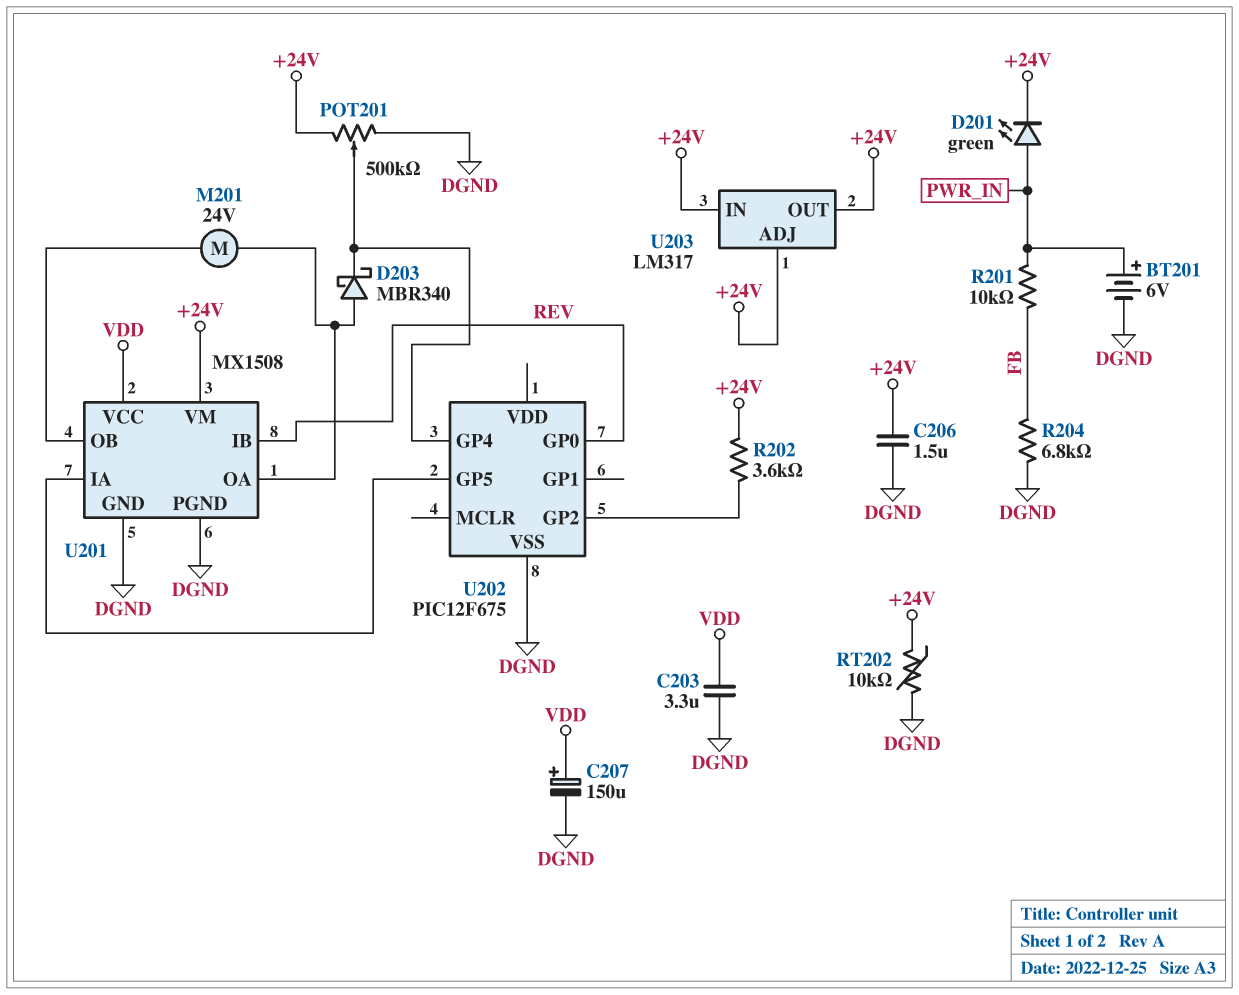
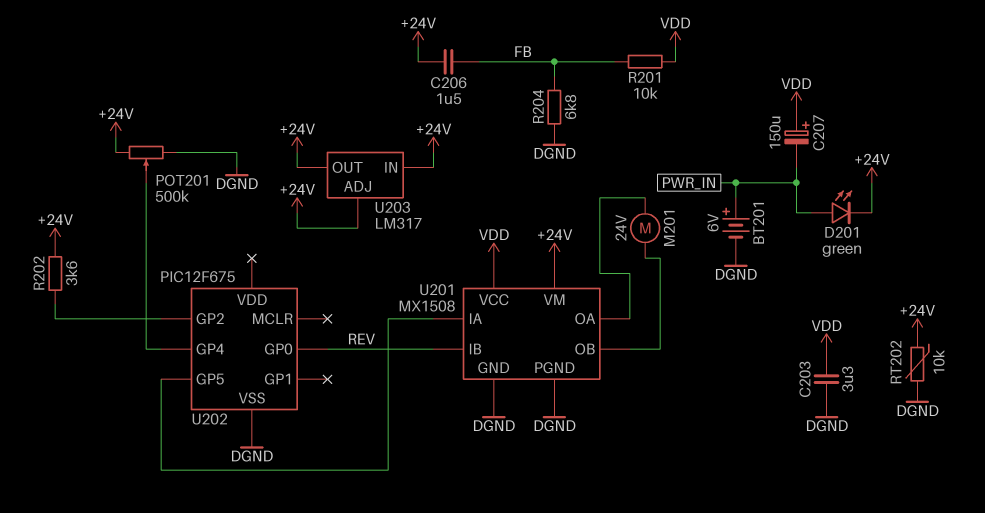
C206: 1.5uF (+24V, DGND) -> 1.5uF (+24V, FB)
C207: 150uF (plus VDD, minus DGND) -> 150uF (plus VDD, minus PWR_IN)
D203: schottky MBR340 (A U201/OA, K U202/GP4) -> none
R201: 10k (FB, PWR_IN) -> 10k (FB, VDD)

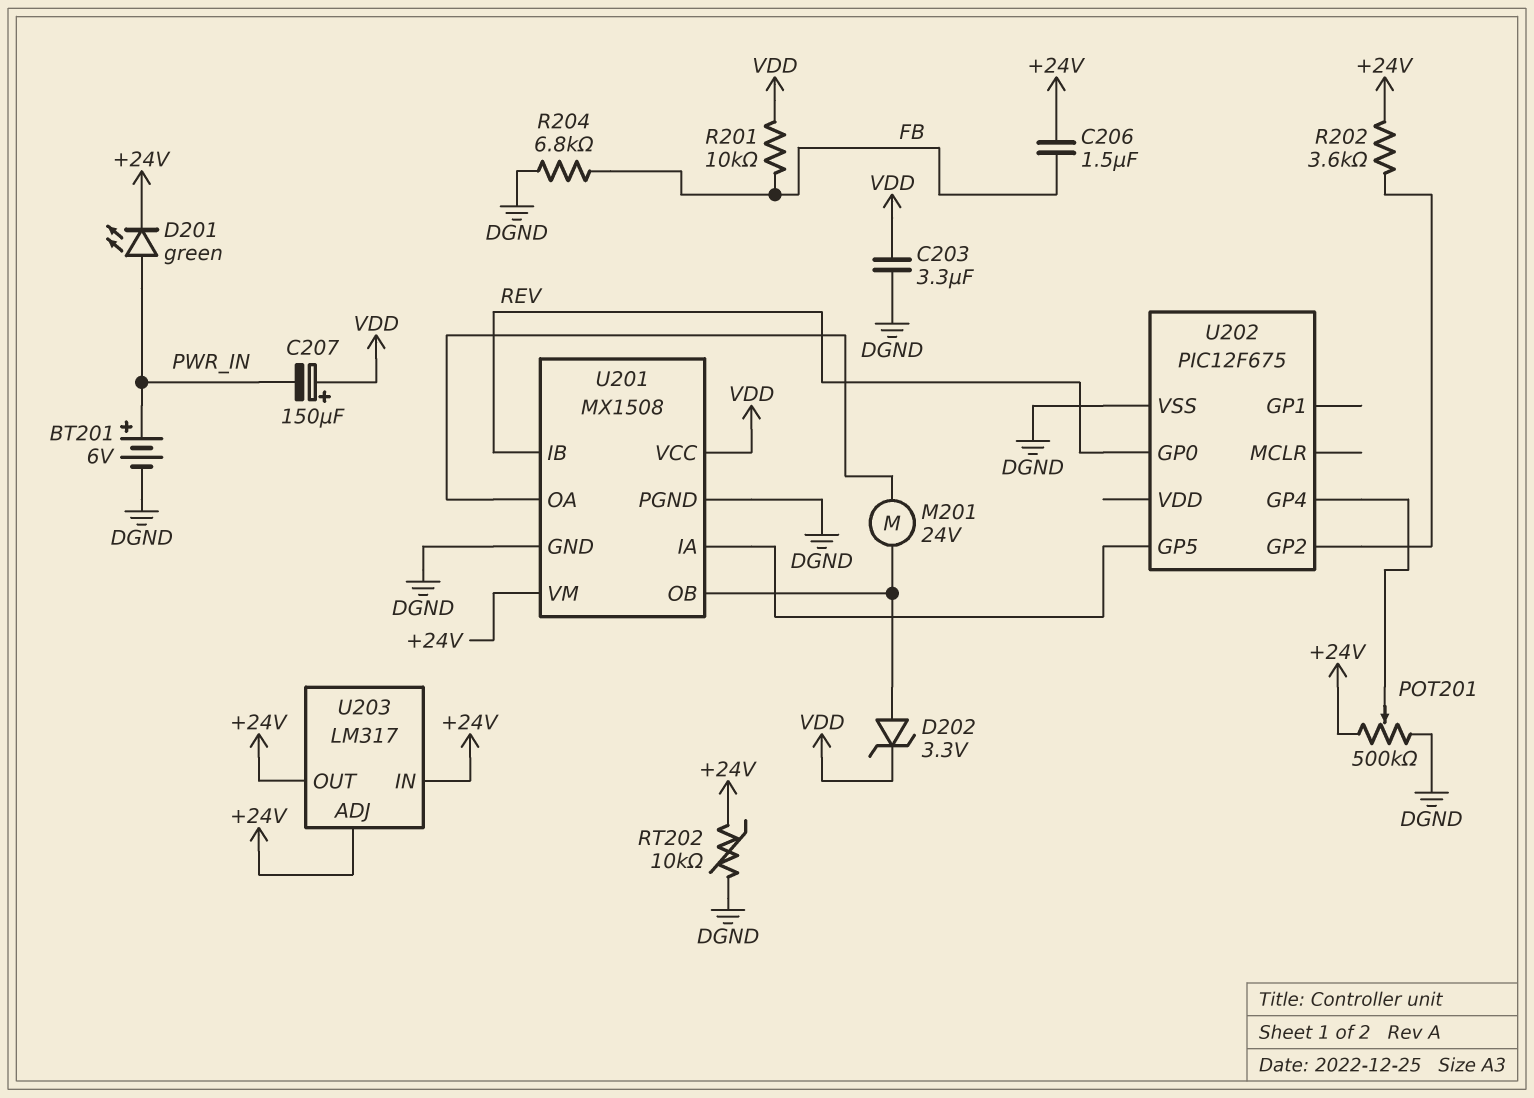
D202: none -> zener 3.3V (A U201/OB, K VDD)

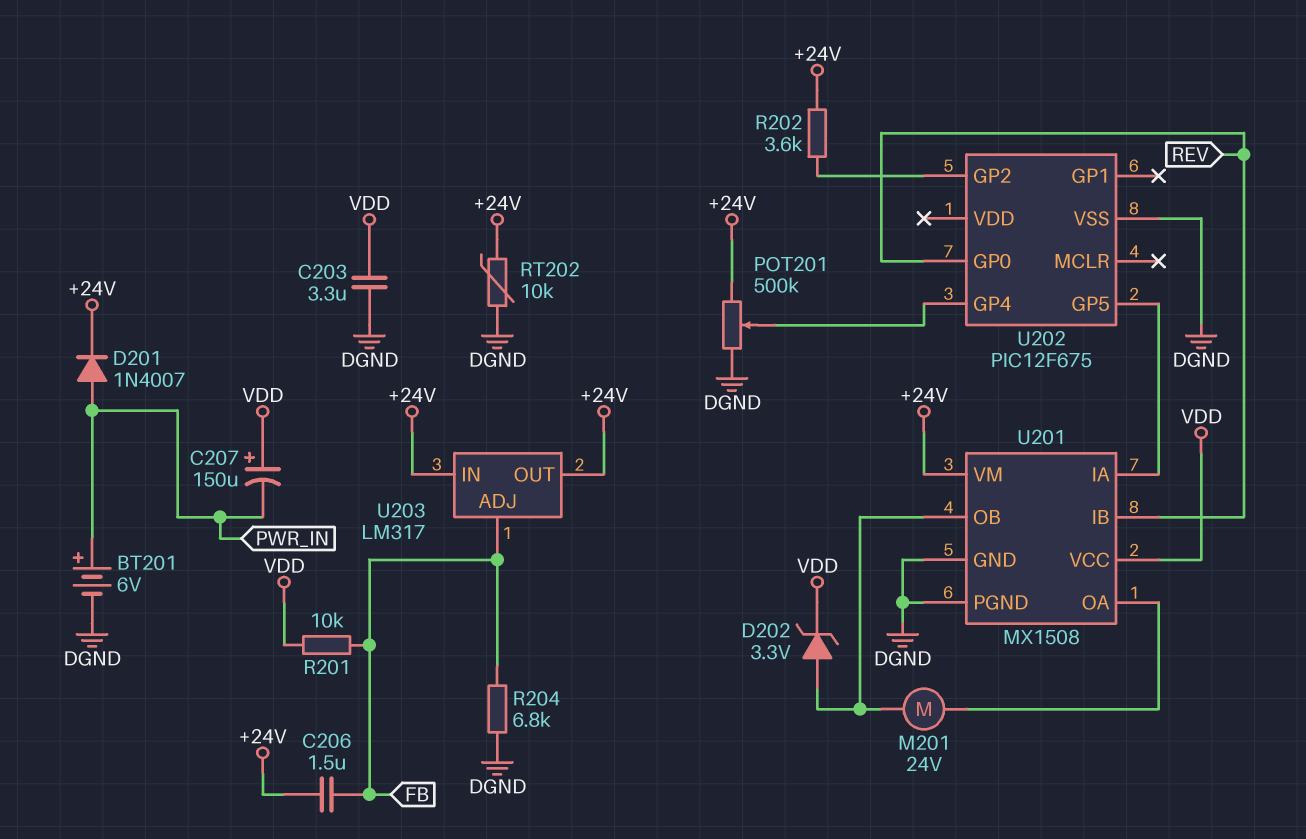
D201: LED green (A PWR_IN, K +24V) -> diode 1N4007 (A PWR_IN, K +24V)
U203 pin ADJ: +24V -> FB

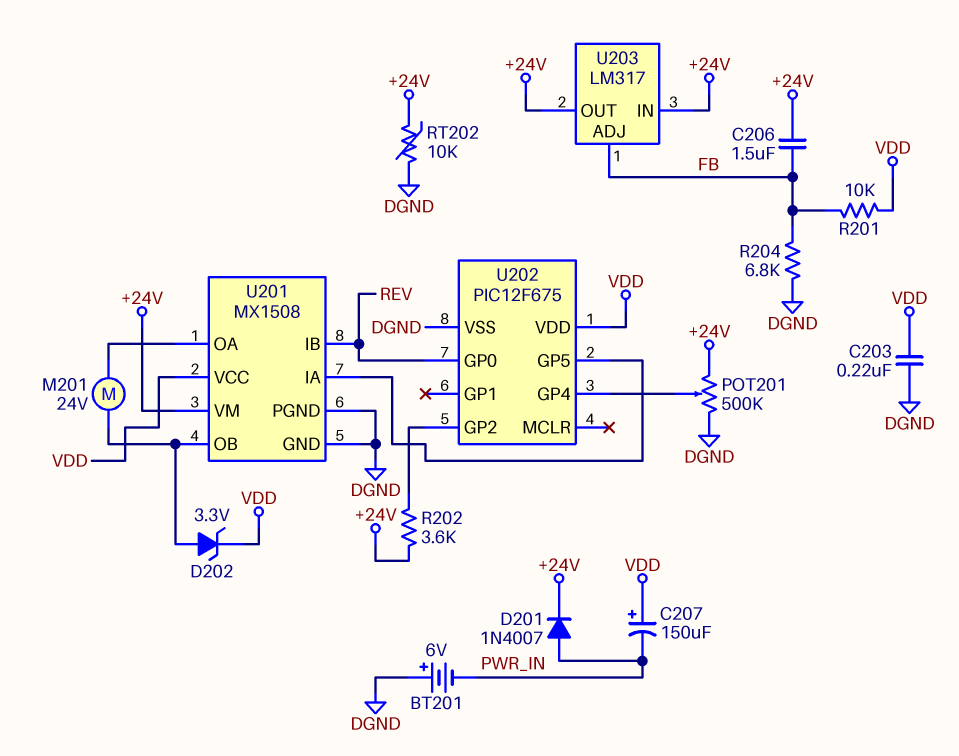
BT201: 6V (plus PWR_IN, minus DGND) -> 6V (plus DGND, minus PWR_IN)
C203: 3.3uF (DGND, VDD) -> 220nF (DGND, VDD)
U202 pin VDD: none -> VDD

